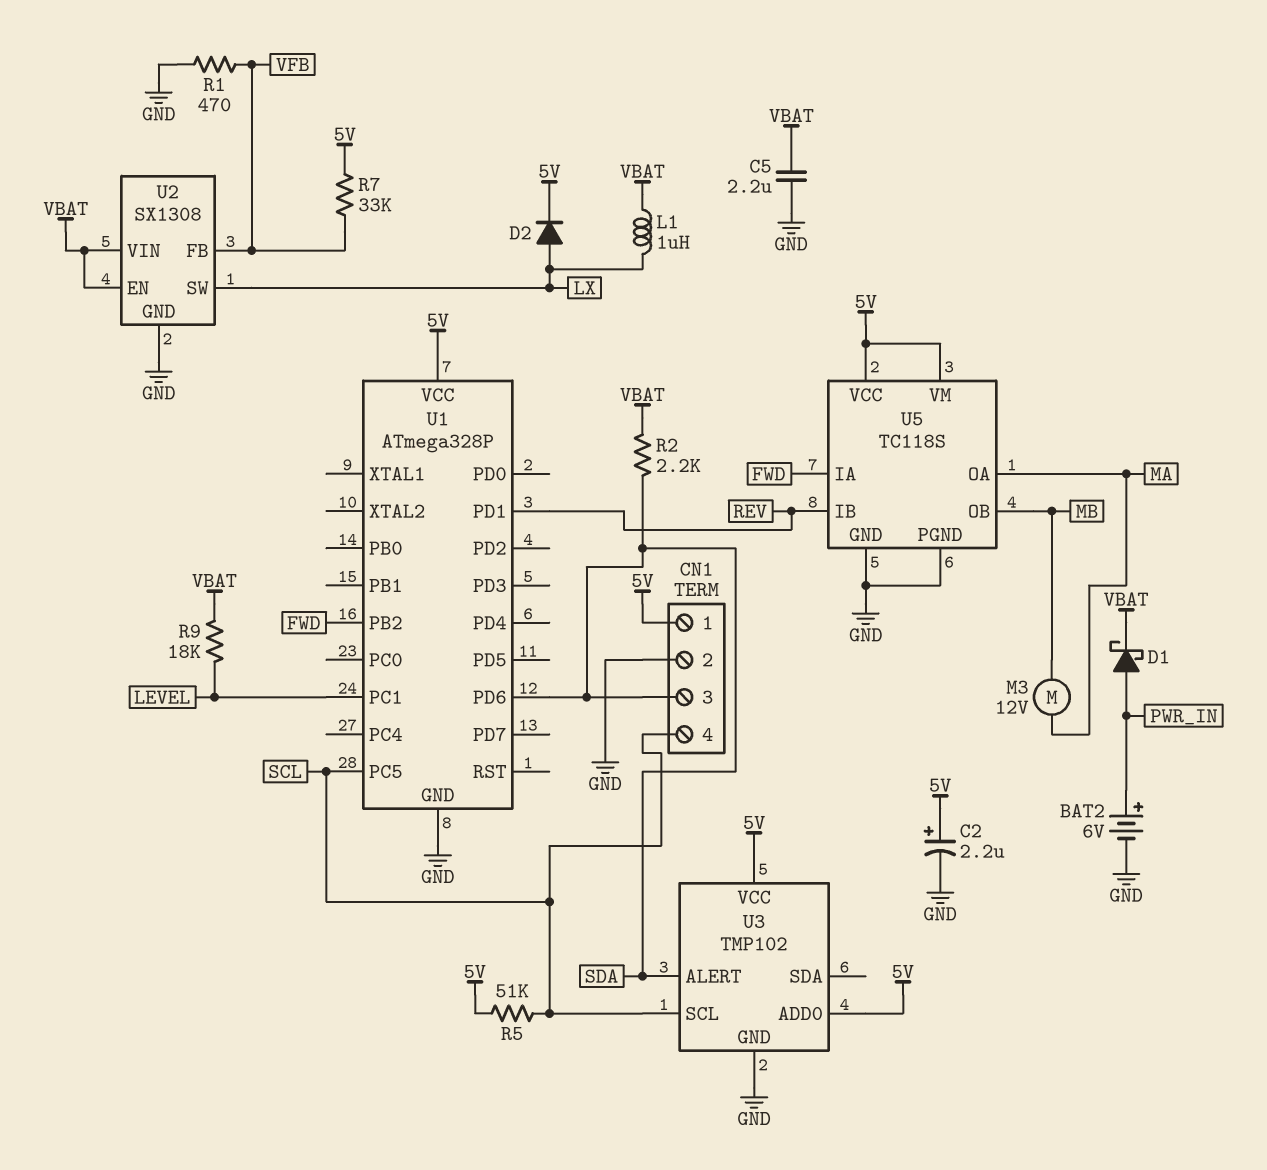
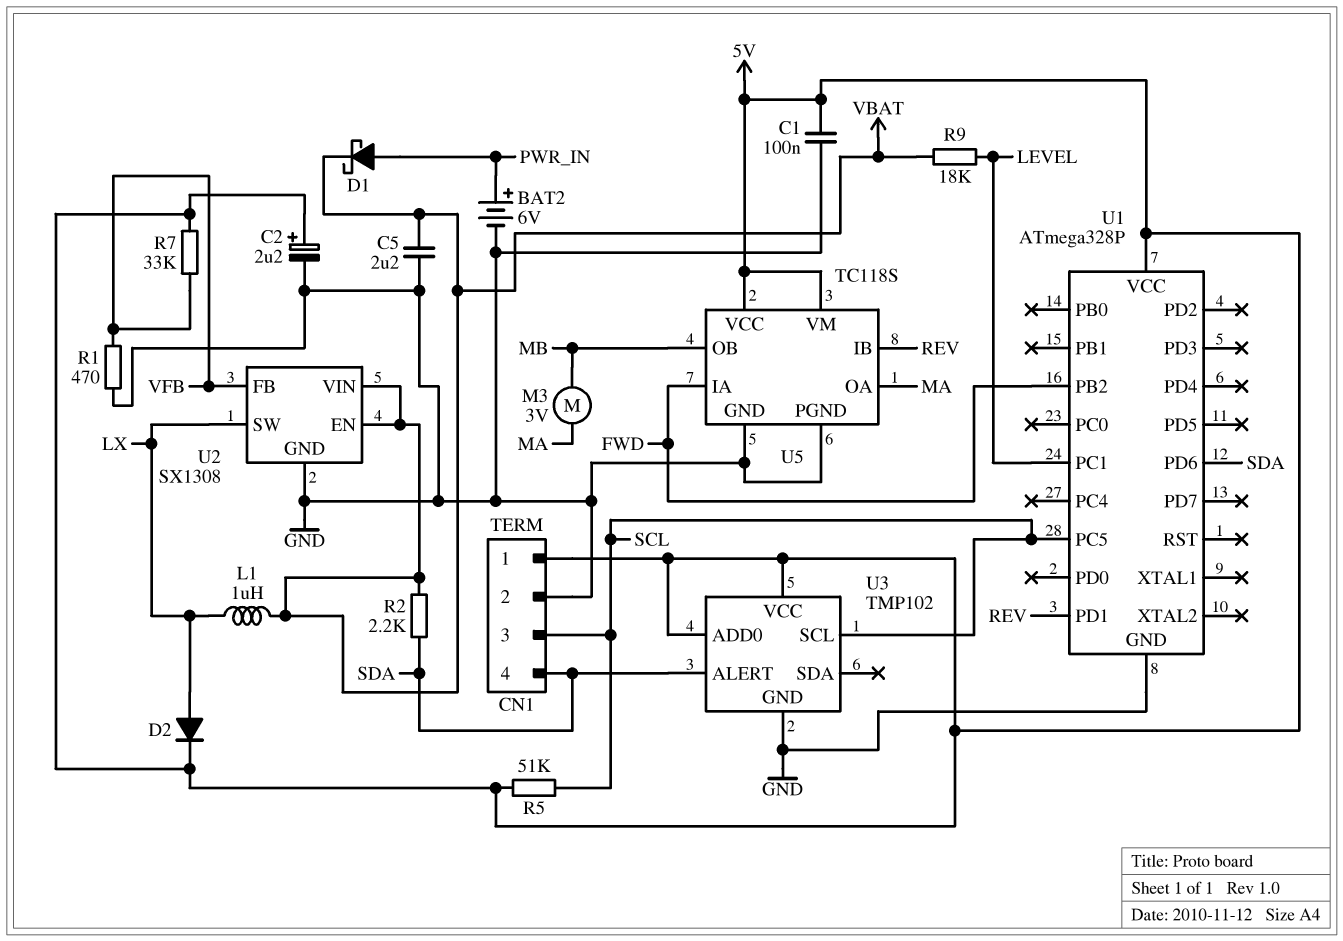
C1: none -> 100nF (5V, GND)
CN1 pin 3: SDA -> SCL
CN1 pin 4: SCL -> SDA
M3: motor 12V (MA, MB) -> motor 3V (MA, MB)

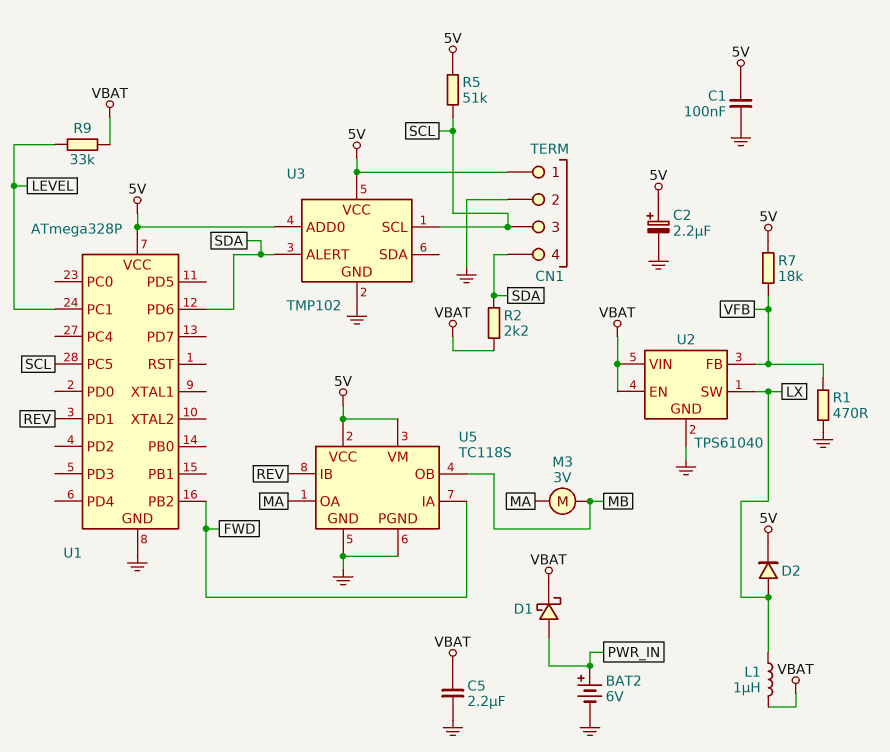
R7: 33k (5V, VFB) -> 18k (5V, VFB)
R9: 18k (LEVEL, VBAT) -> 33k (LEVEL, VBAT)
U2: SX1308 -> TPS61040

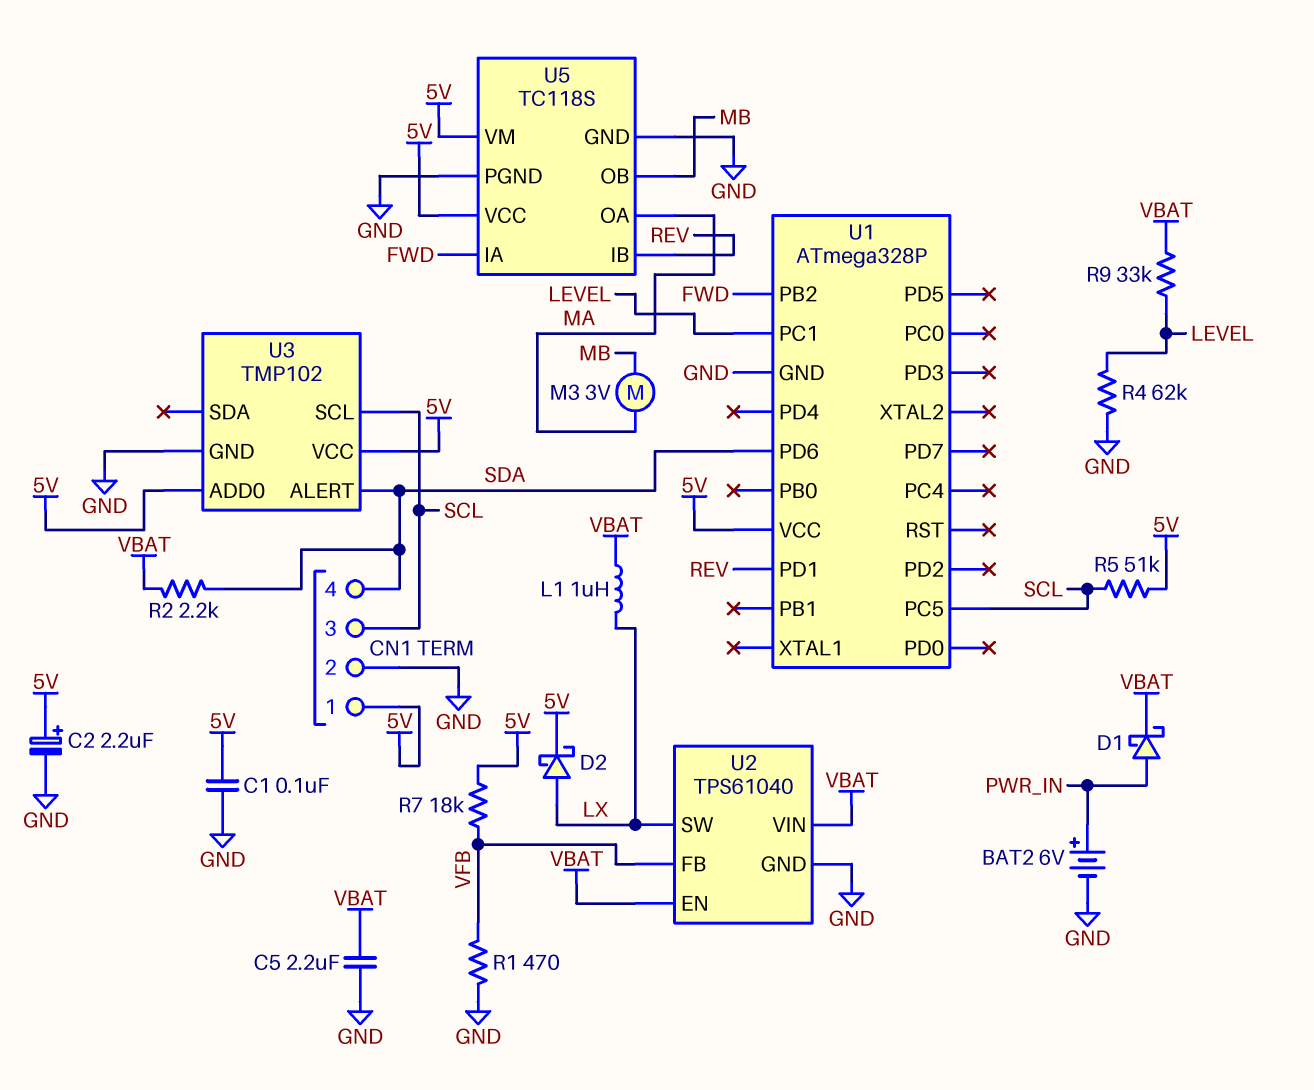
D2: diode (A LX, K 5V) -> schottky (A LX, K 5V)
R4: none -> 62k (GND, LEVEL)

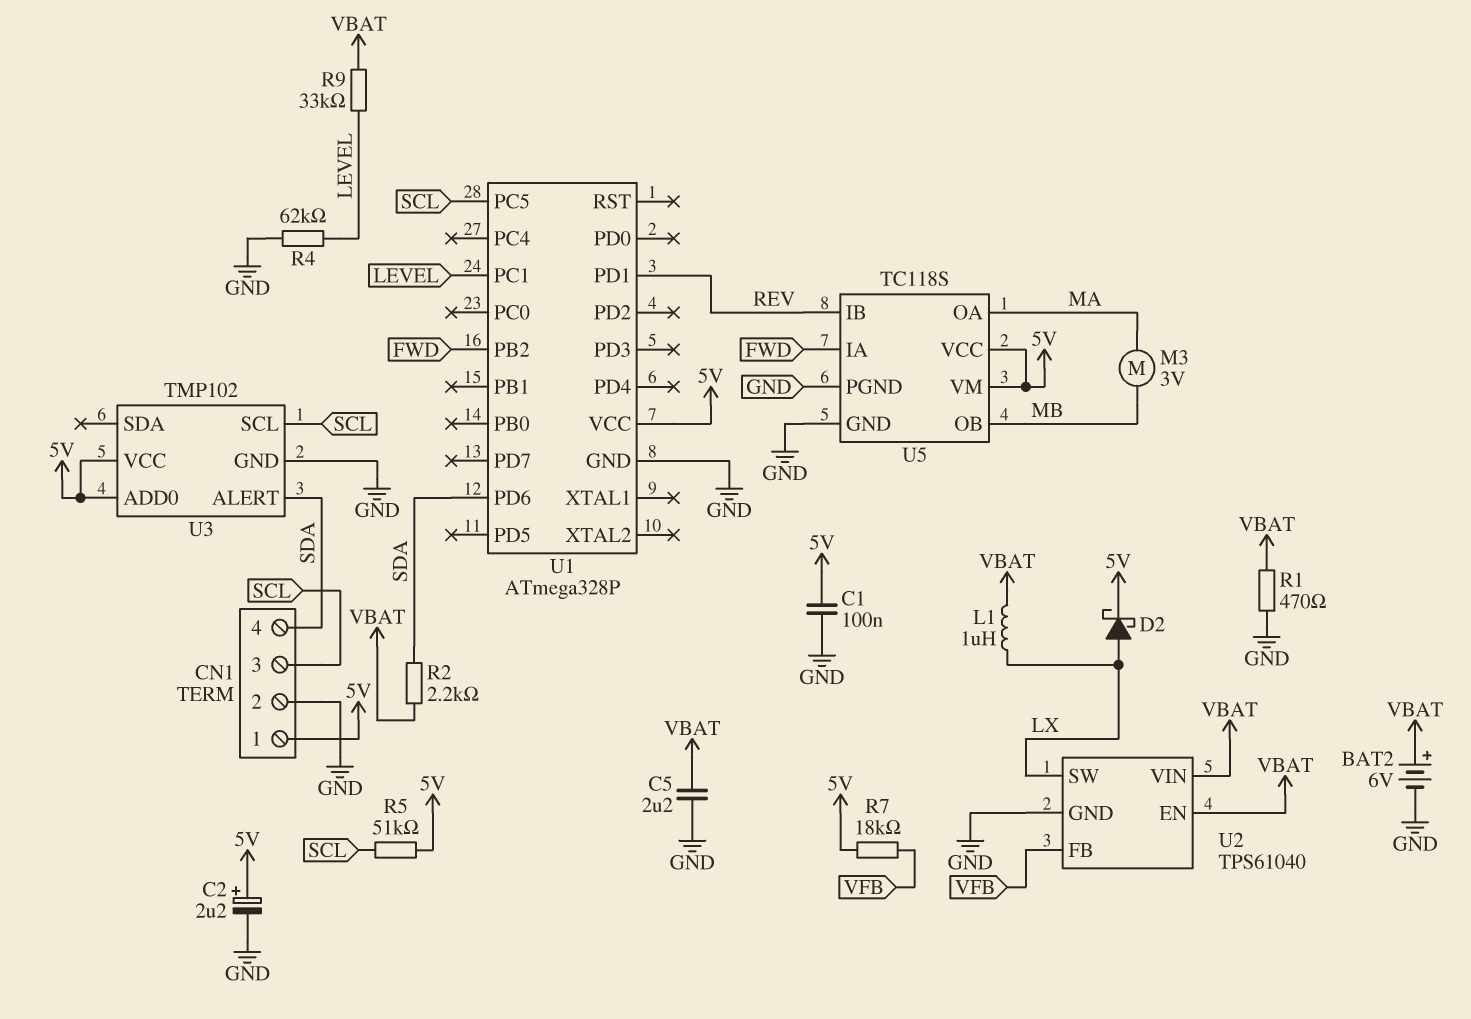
BAT2: 6V (plus PWR_IN, minus GND) -> 6V (plus VBAT, minus GND)
D1: schottky (A PWR_IN, K VBAT) -> none
R1: 470 (GND, VFB) -> 470 (GND, VBAT)

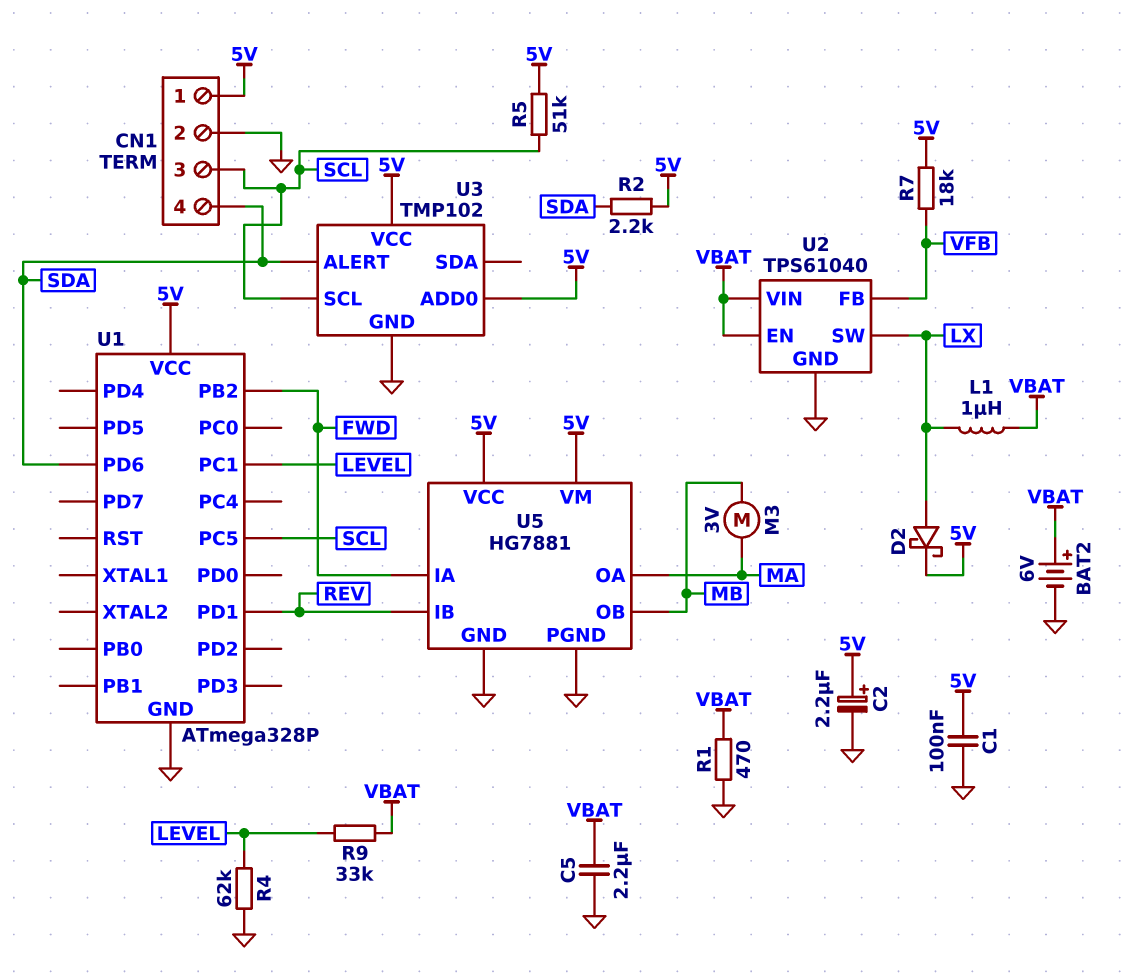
R2: 2.2k (SDA, VBAT) -> 2.2k (5V, SDA)
U5: TC118S -> HG7881

